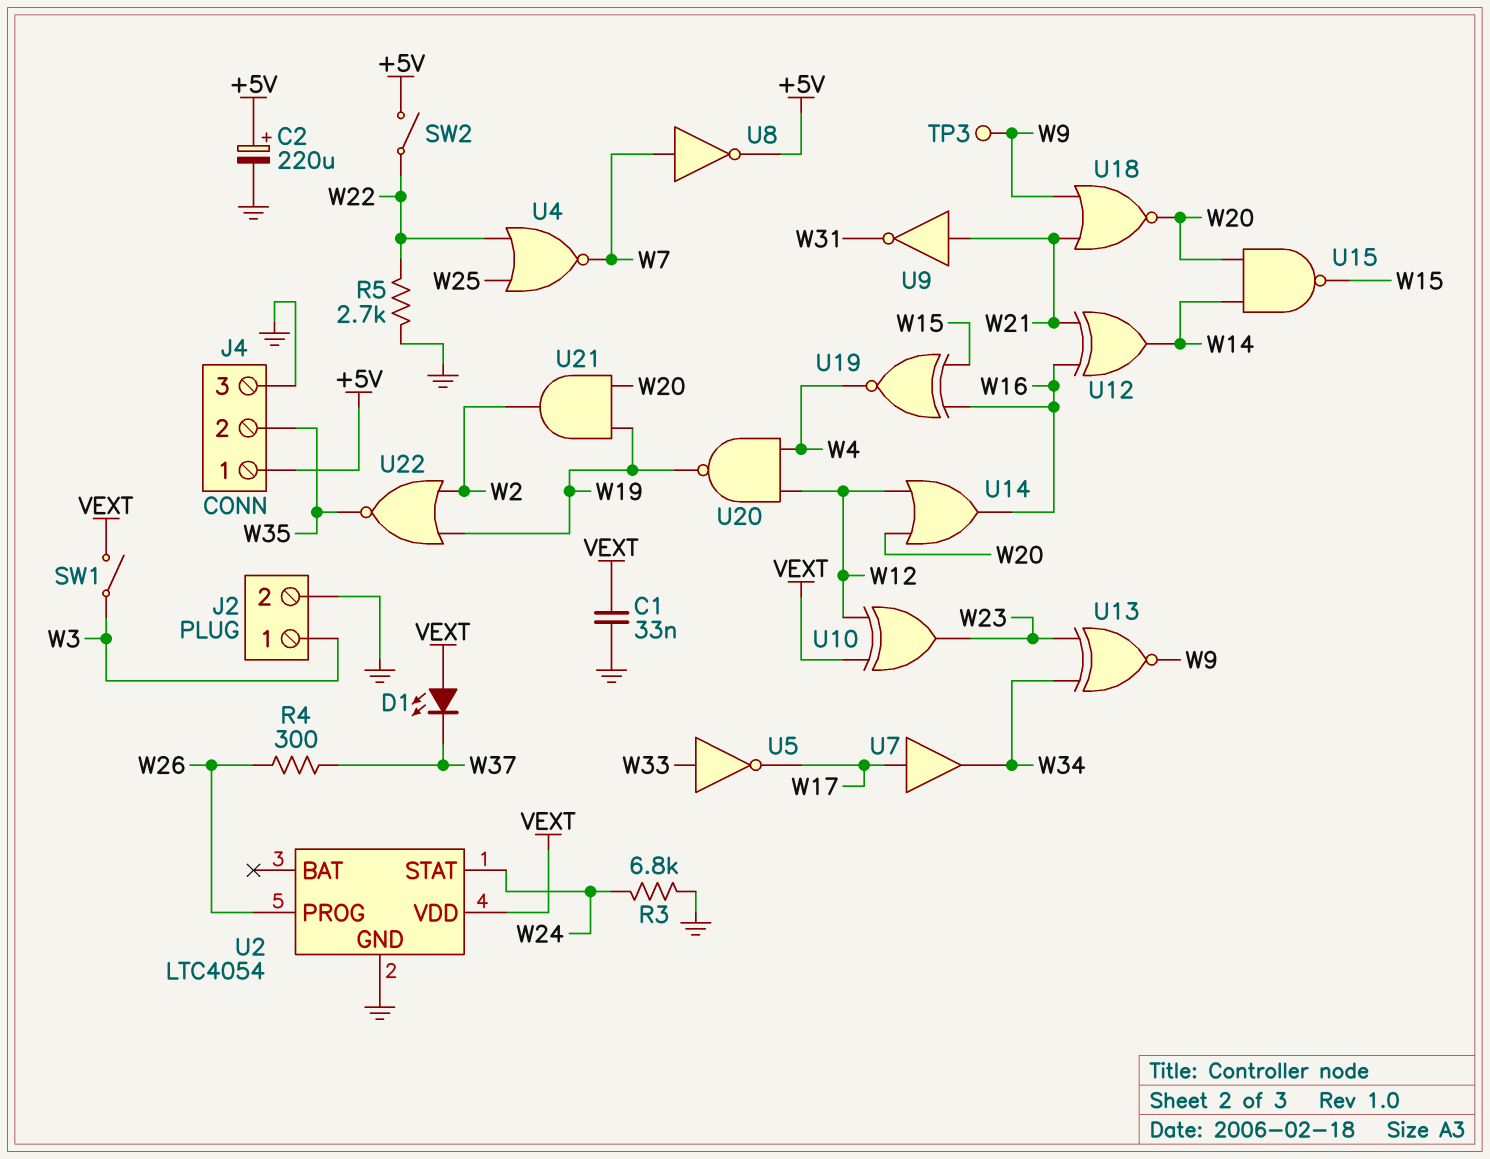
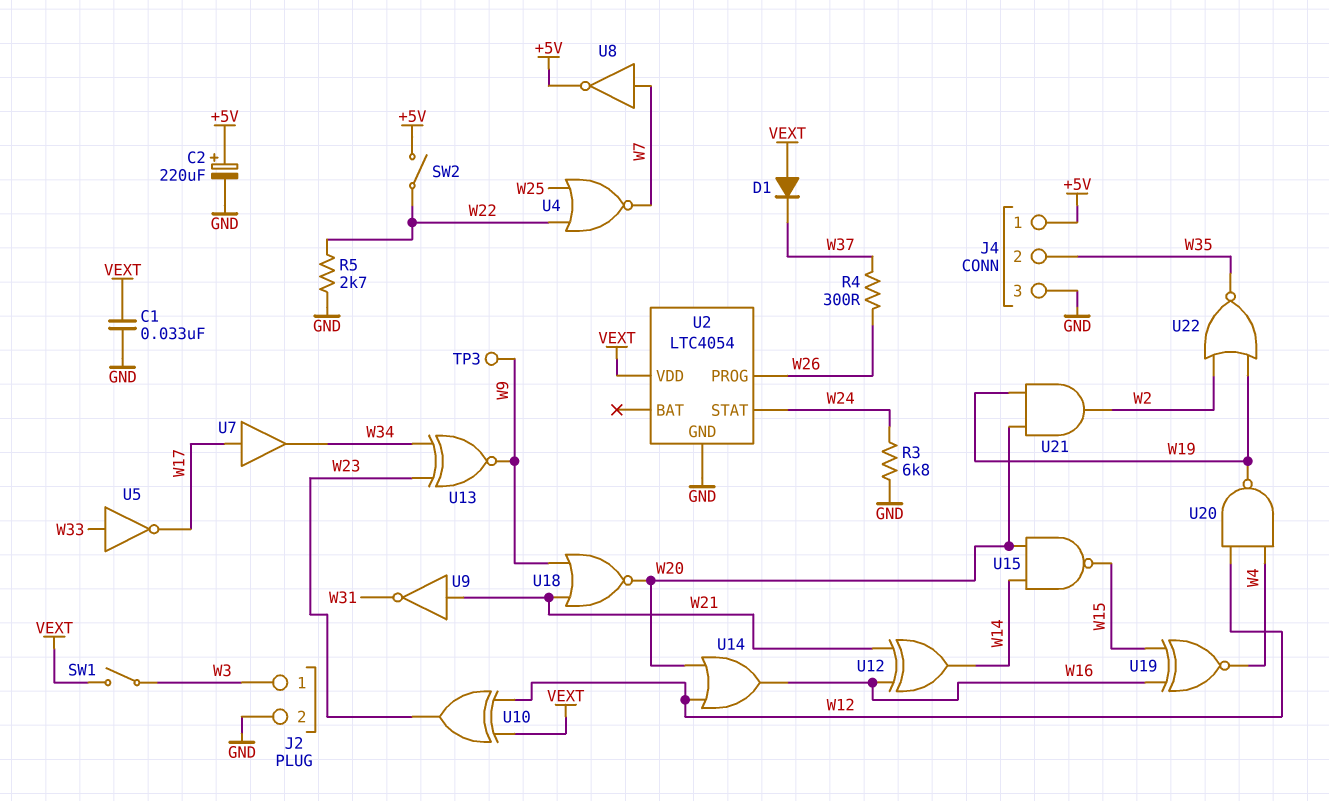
D1: LED (A VEXT, K W37) -> diode (A VEXT, K W37)

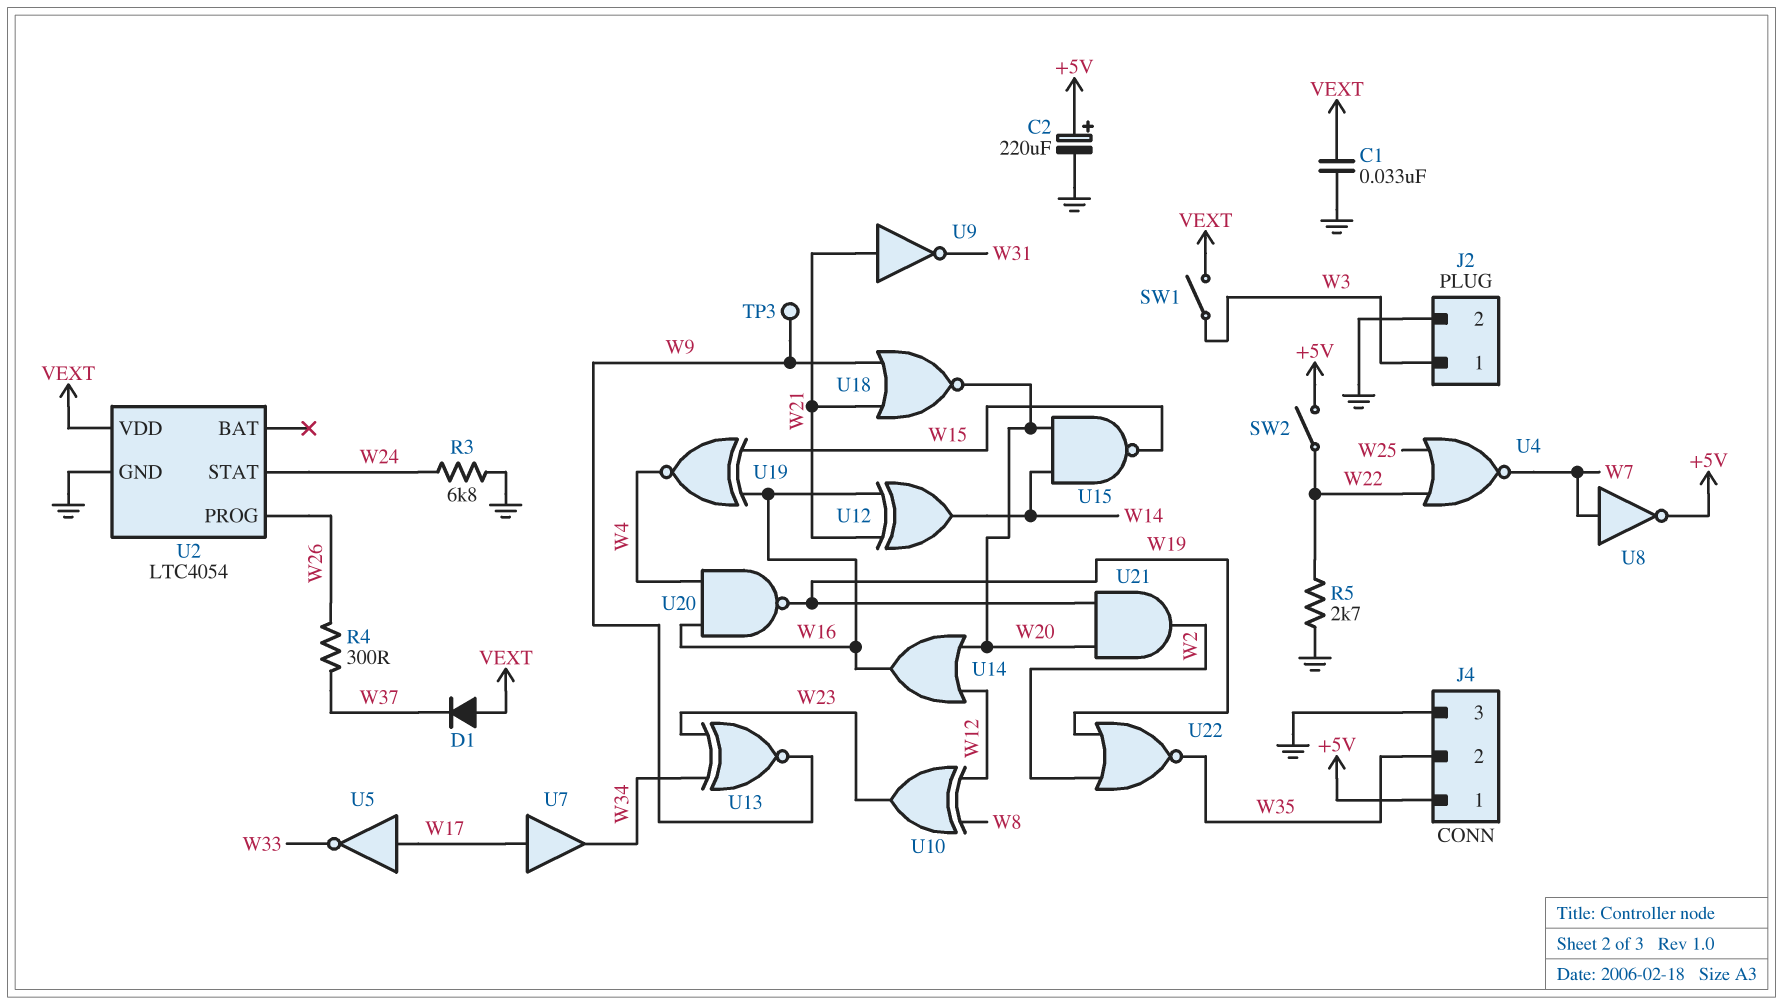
U5: NOT (in W33, out W17) -> NOT (in W17, out W33)
U10: XOR (in VEXT, in W12, out W23) -> XOR (in W8, in W12, out W23)
U20: NAND (in W4, in W12, out W19) -> NAND (in W4, in W16, out W19)

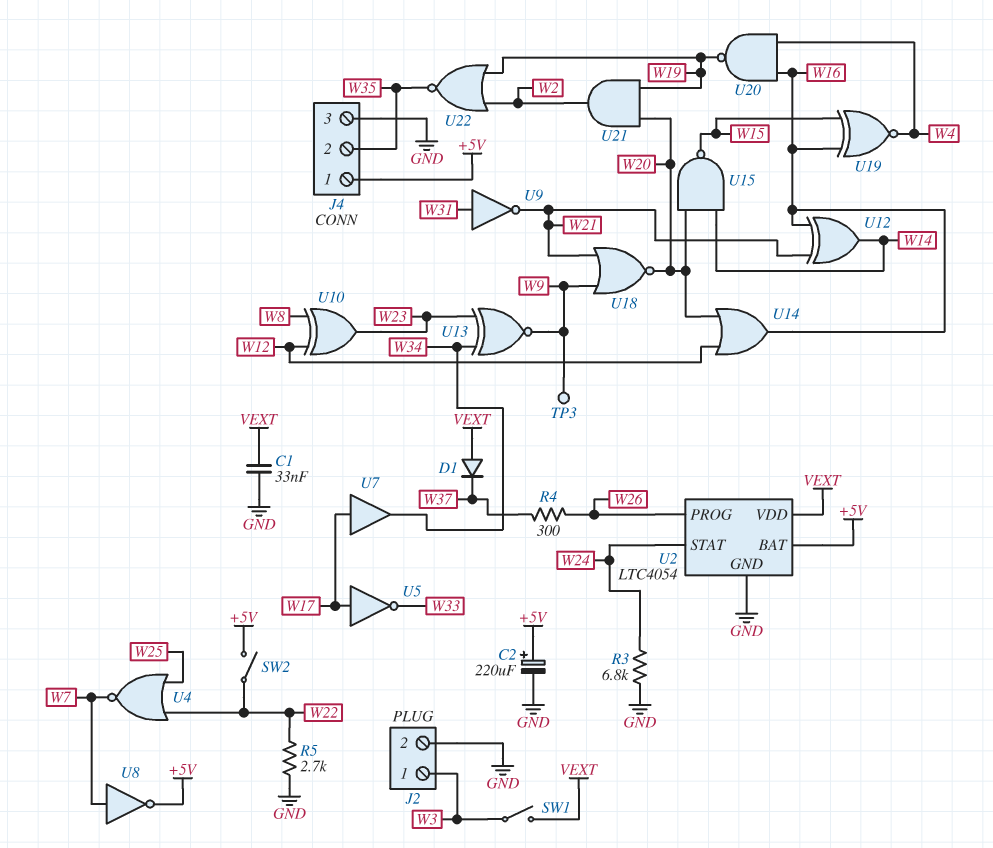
U2 pin BAT: none -> +5V
U9: NOT (in W21, out W31) -> NOT (in W31, out W21)

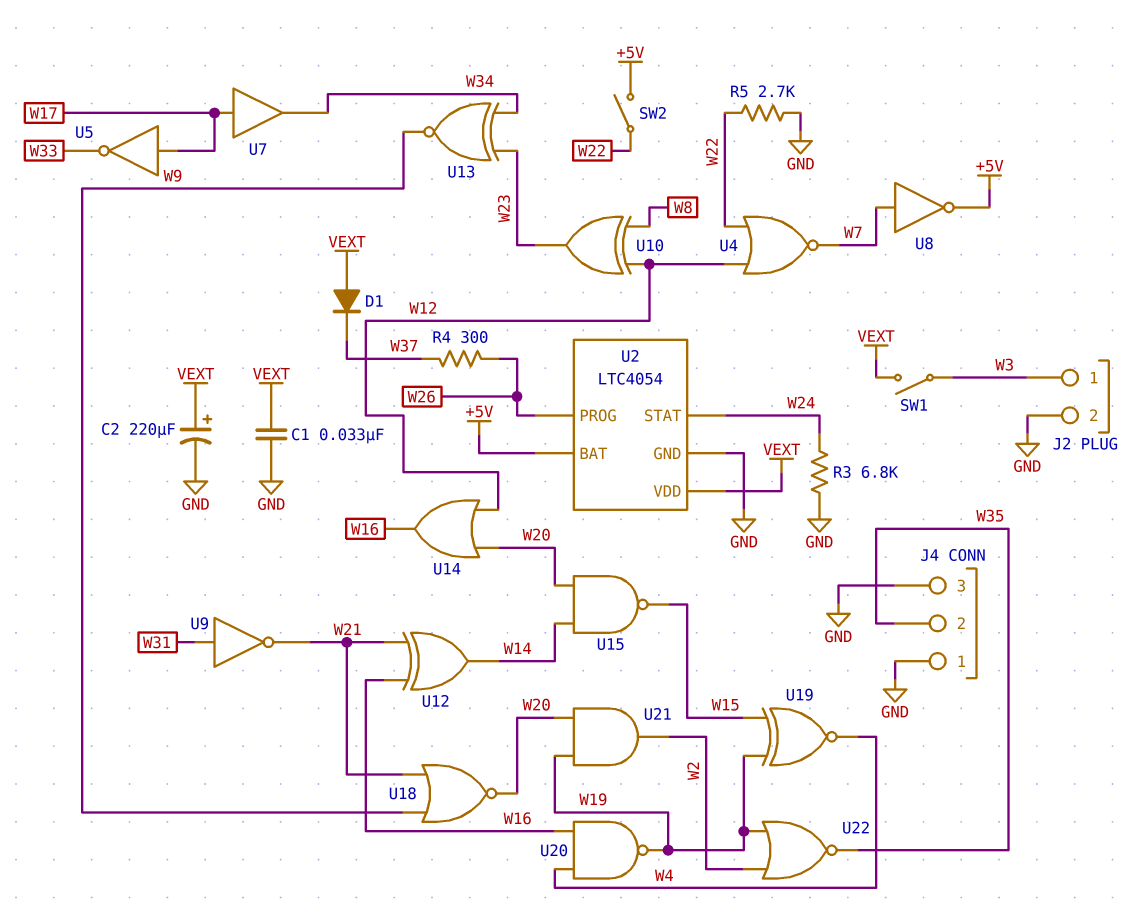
C2: 220uF (plus +5V, minus GND) -> 220uF (plus VEXT, minus GND)
J4 pin 1: +5V -> GND
TP3: test point (W9) -> none
U4: NOR (in W22, in W25, out W7) -> NOR (in W12, in W22, out W7)
U19: XNOR (in W15, in W16, out W4) -> XNOR (in W15, in W19, out W4)

